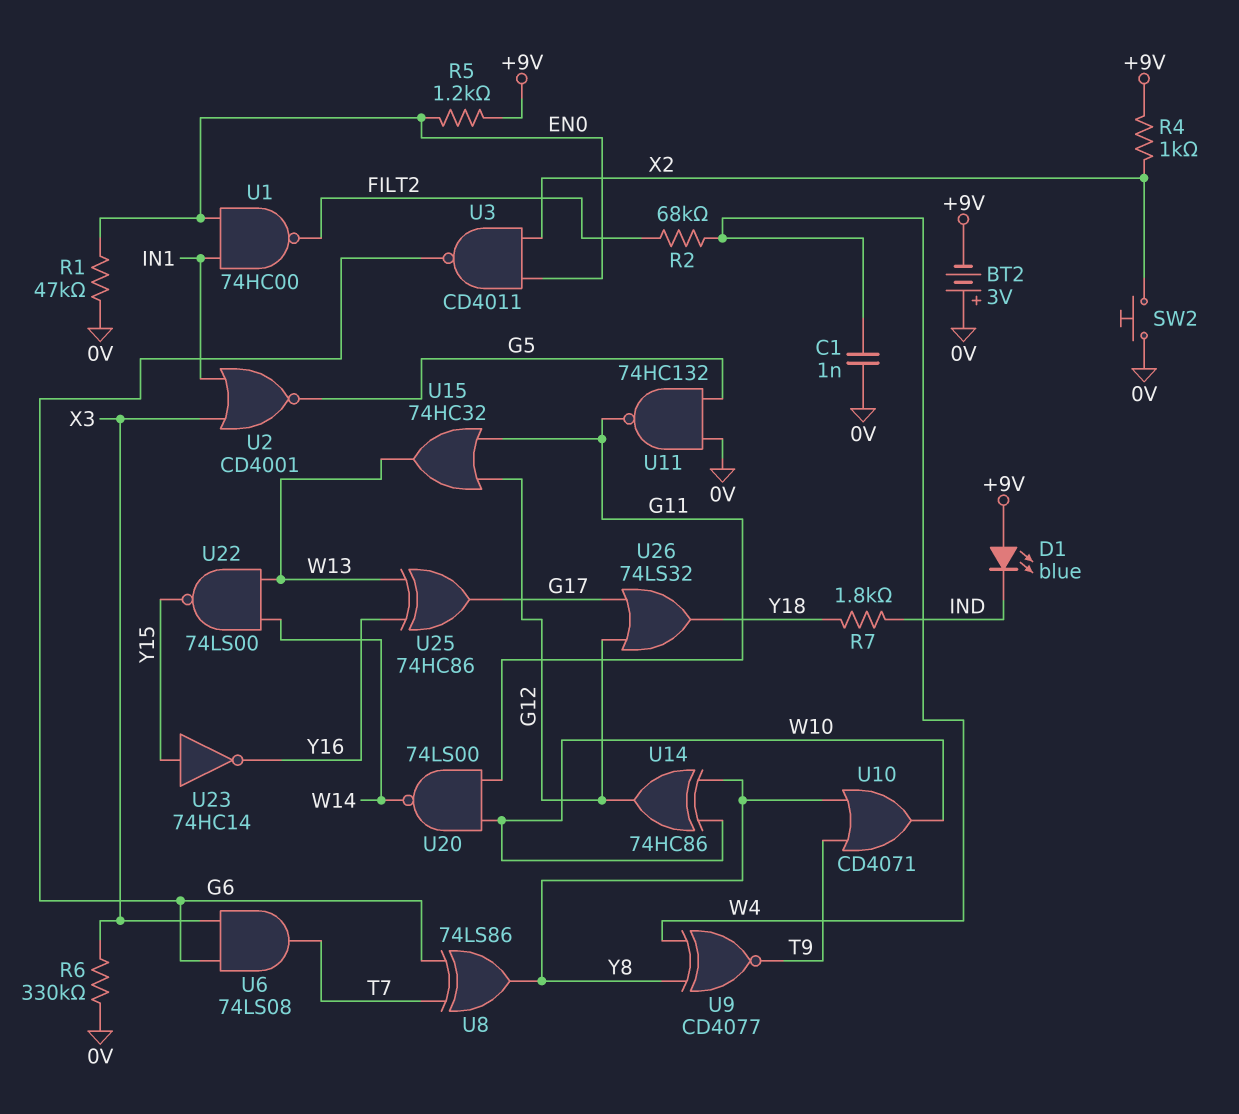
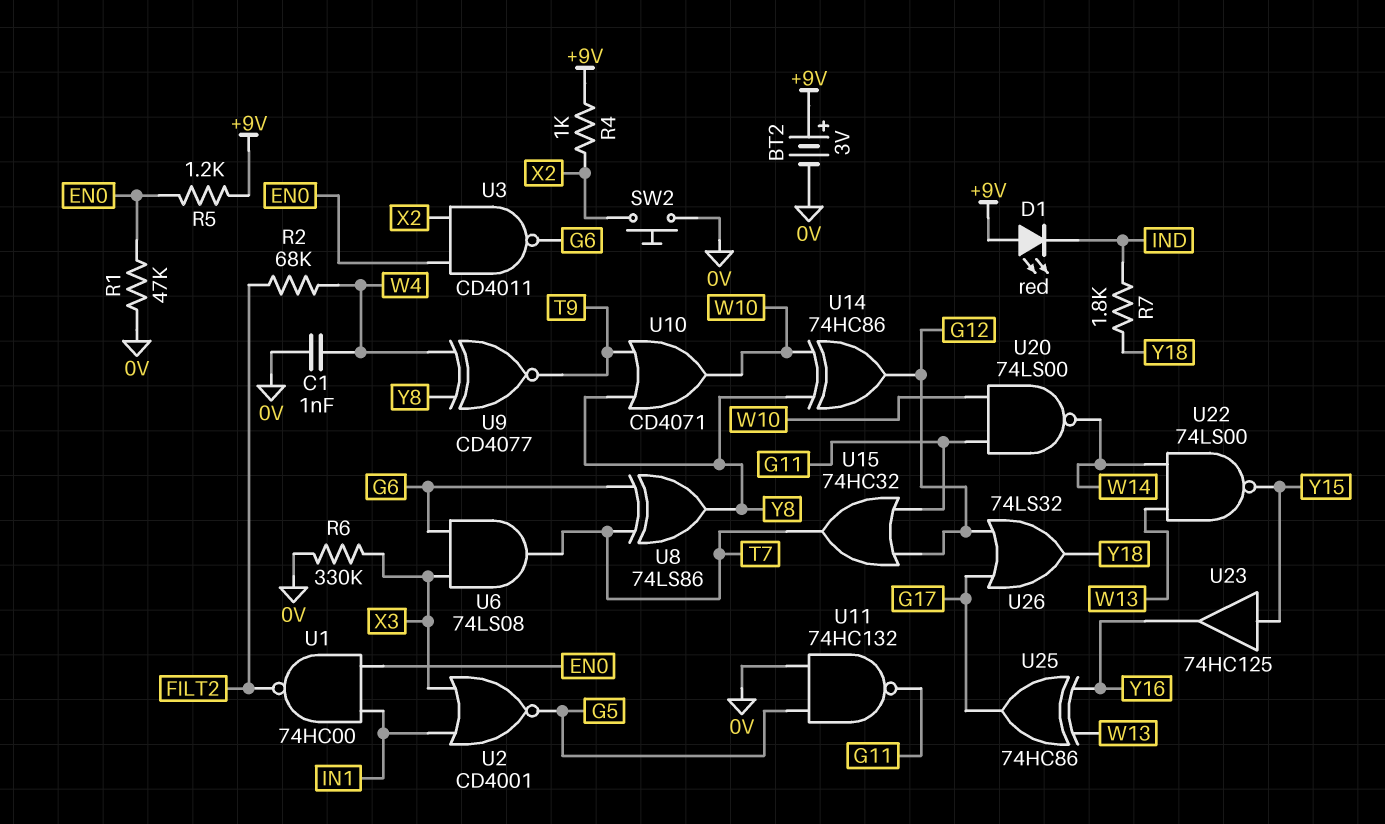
BT2: 3V (plus 0V, minus +9V) -> 3V (plus +9V, minus 0V)
D1: LED blue (A +9V, K IND) -> LED red (A +9V, K IND)
U15: OR 74HC32 (in G11, in G12, out W13) -> OR 74HC32 (in G11, in G12, out T7)
U23: NOT 74HC14 (in Y15, out Y16) -> buffer 74HC125 (in Y15, out Y16)

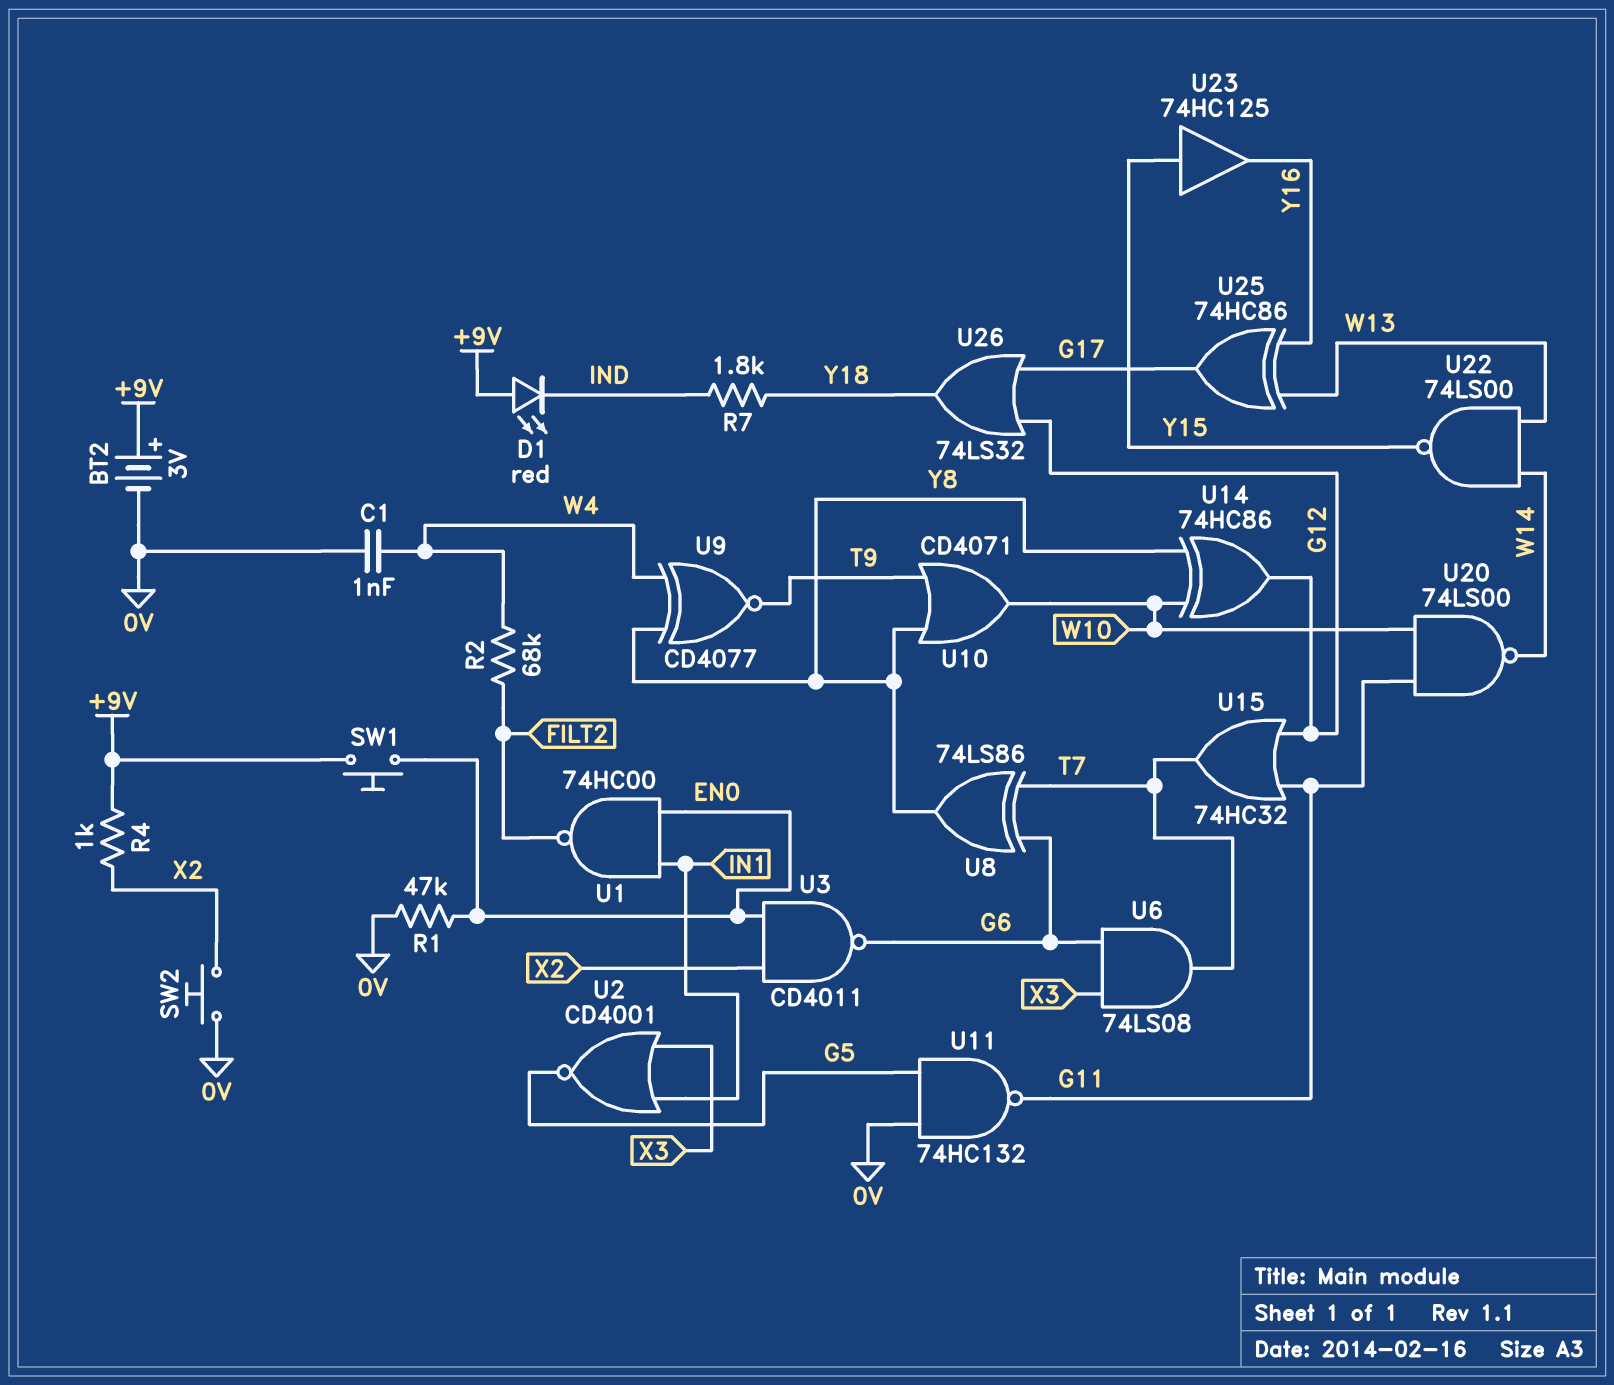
R5: 1.2k (+9V, EN0) -> none
R6: 330k (0V, X3) -> none
SW1: none -> button (+9V, EN0)

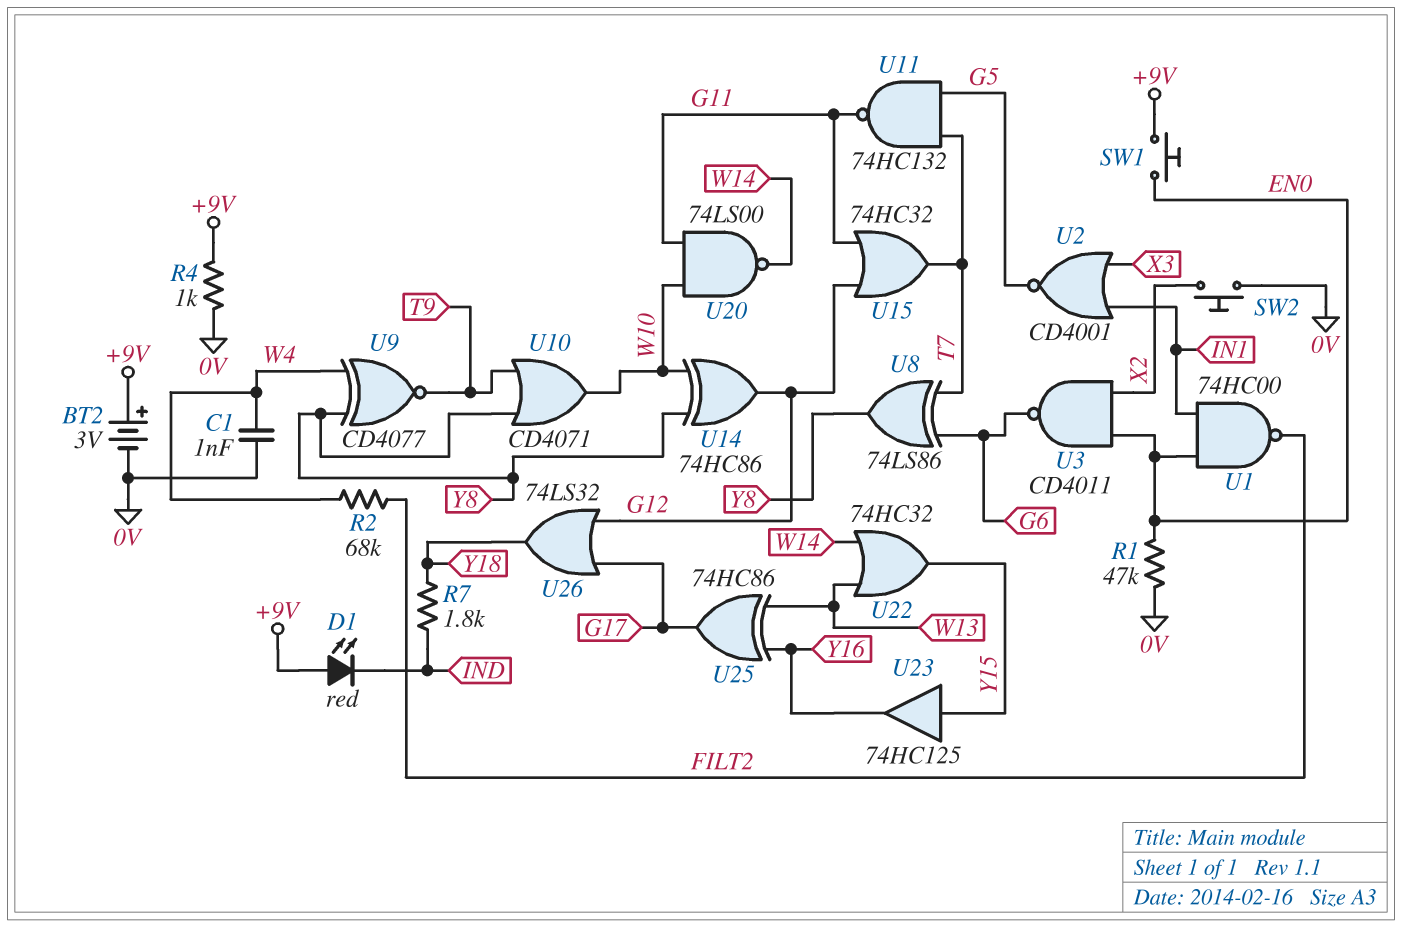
R4: 1k (+9V, X2) -> 1k (+9V, 0V)
U6: AND 74LS08 (in G6, in X3, out T7) -> none
U11: NAND 74HC132 (in 0V, in G5, out G11) -> NAND 74HC132 (in G5, in T7, out G11)
U22: NAND 74LS00 (in W13, in W14, out Y15) -> OR 74HC32 (in W13, in W14, out Y15)

